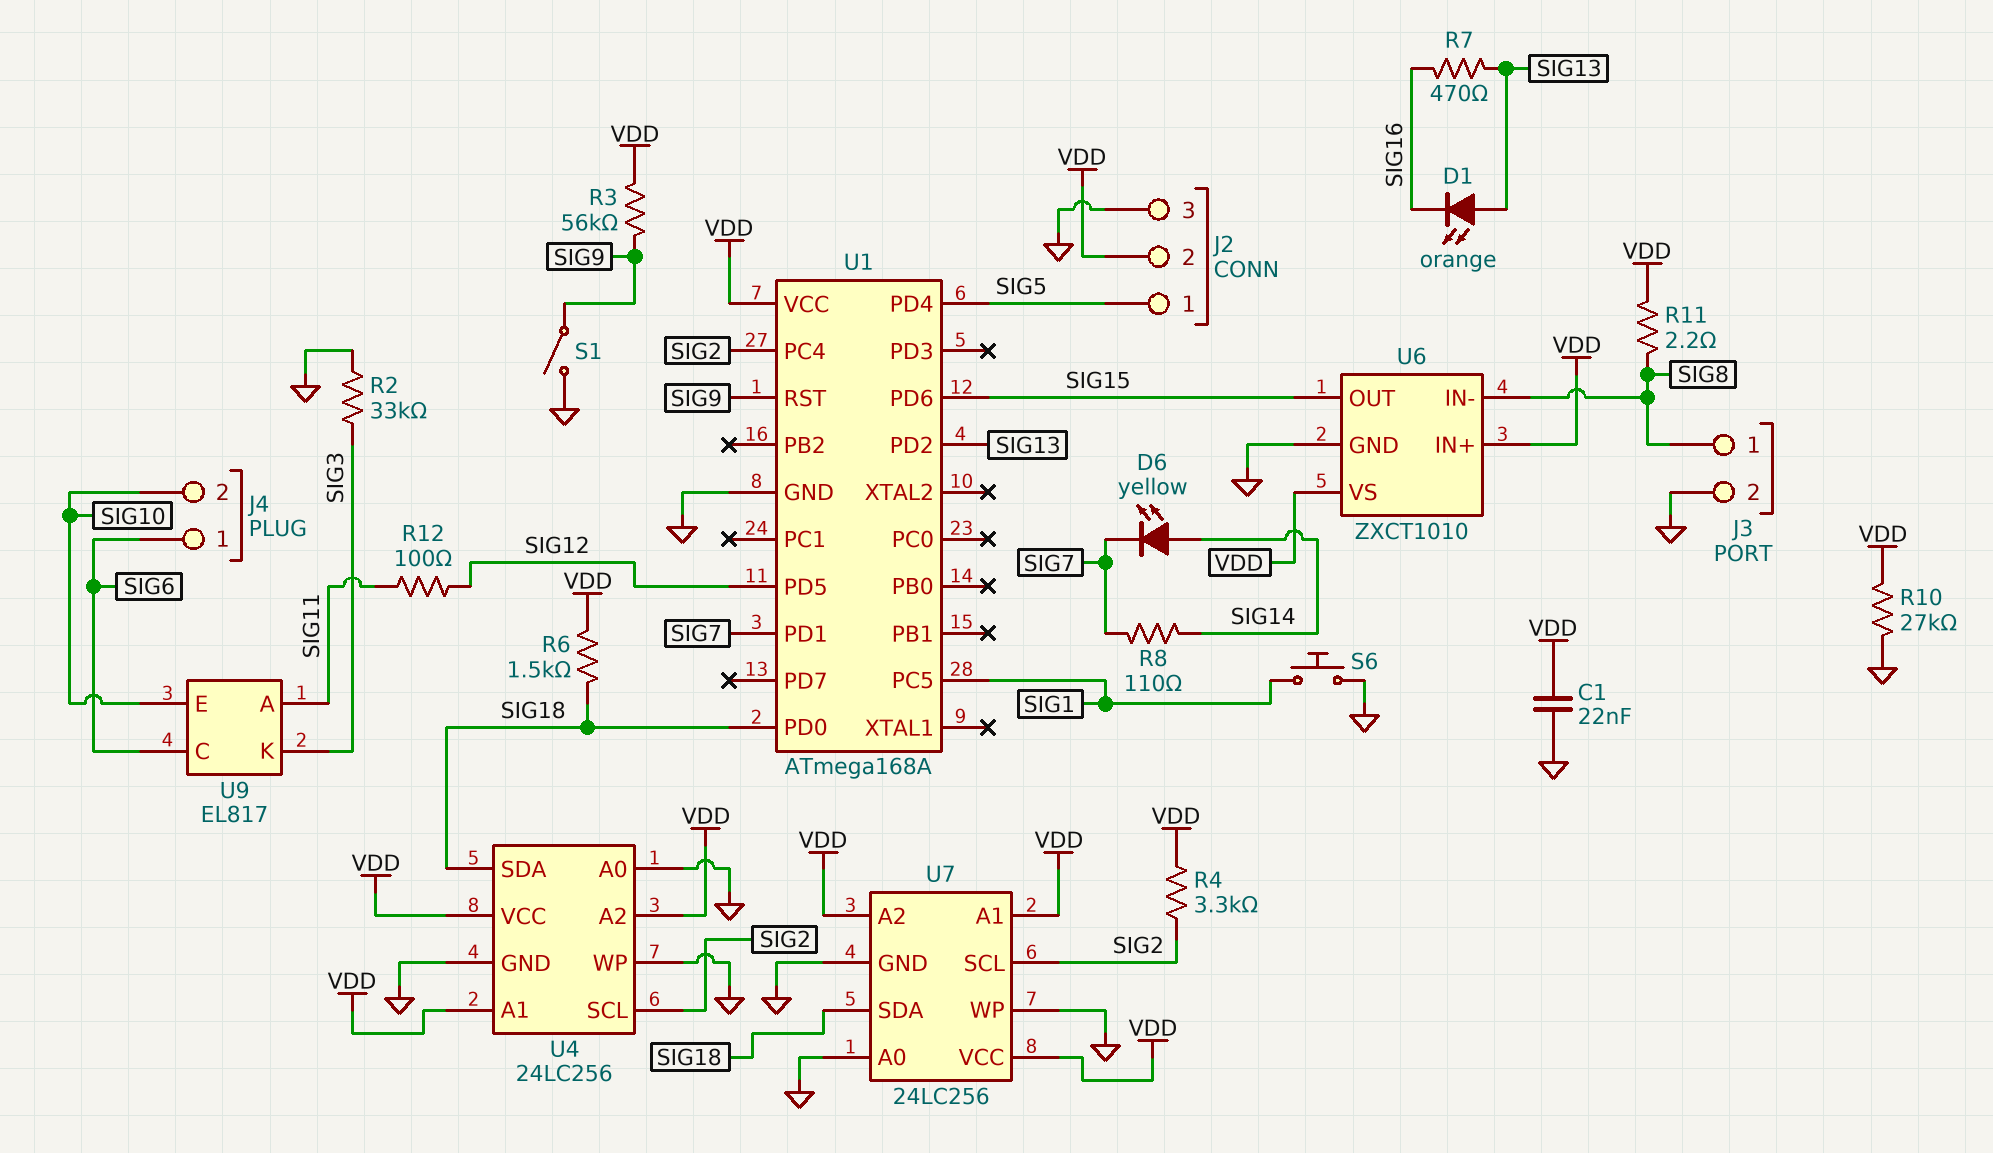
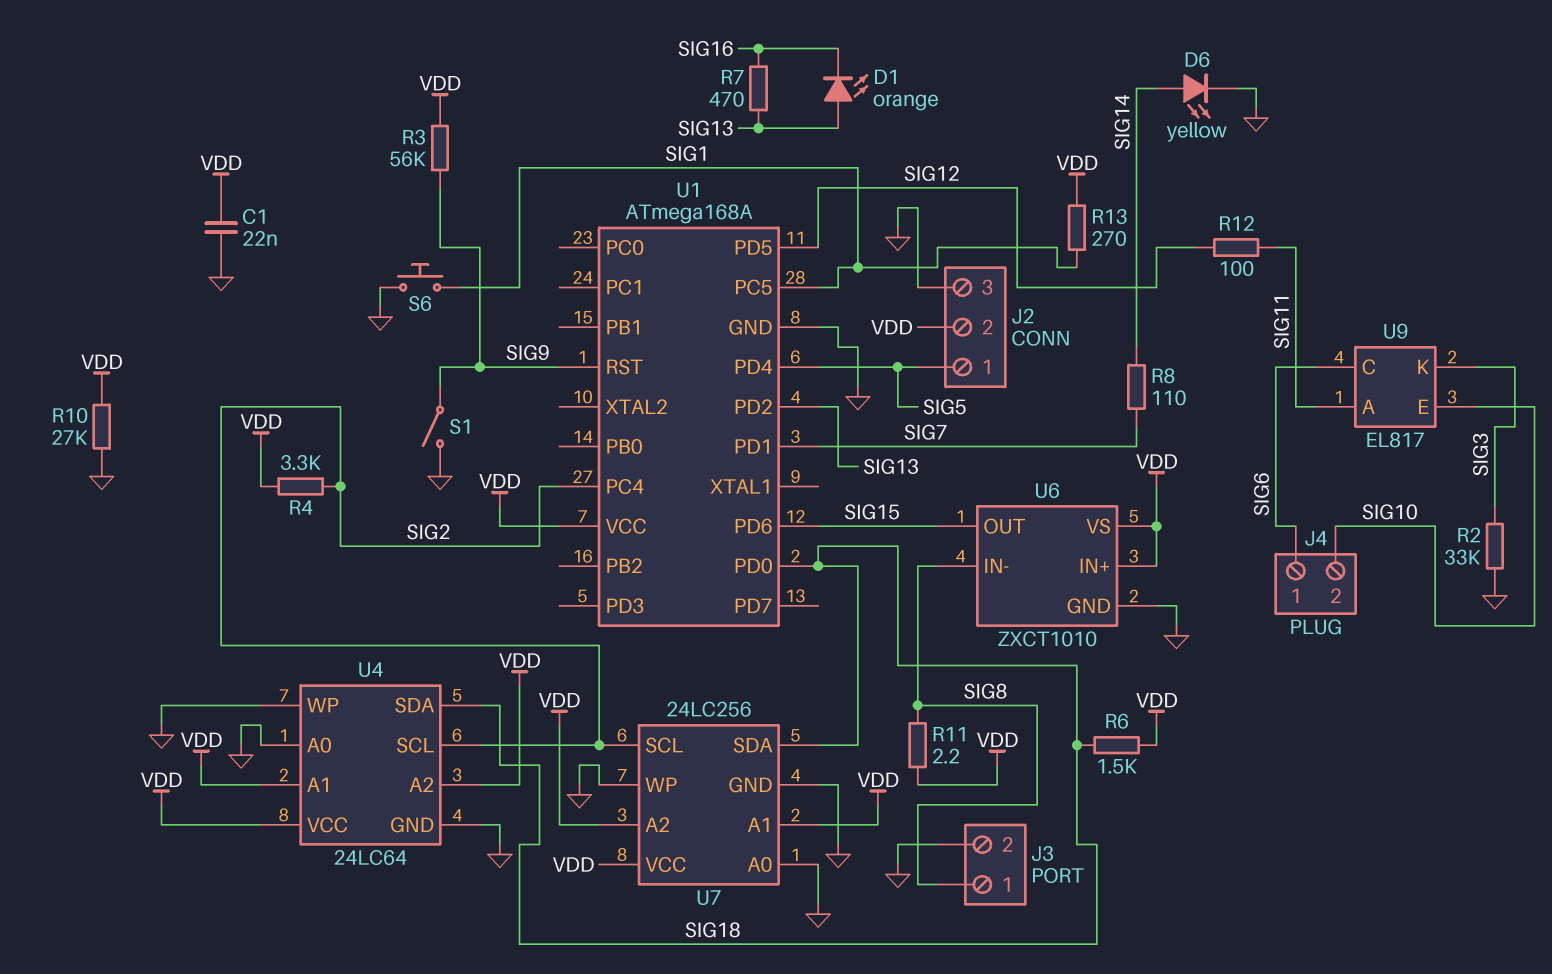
D6: LED yellow (A SIG14, K SIG7) -> LED yellow (A SIG14, K GND)
R13: none -> 270 (SIG1, VDD)
U4: 24LC256 -> 24LC64

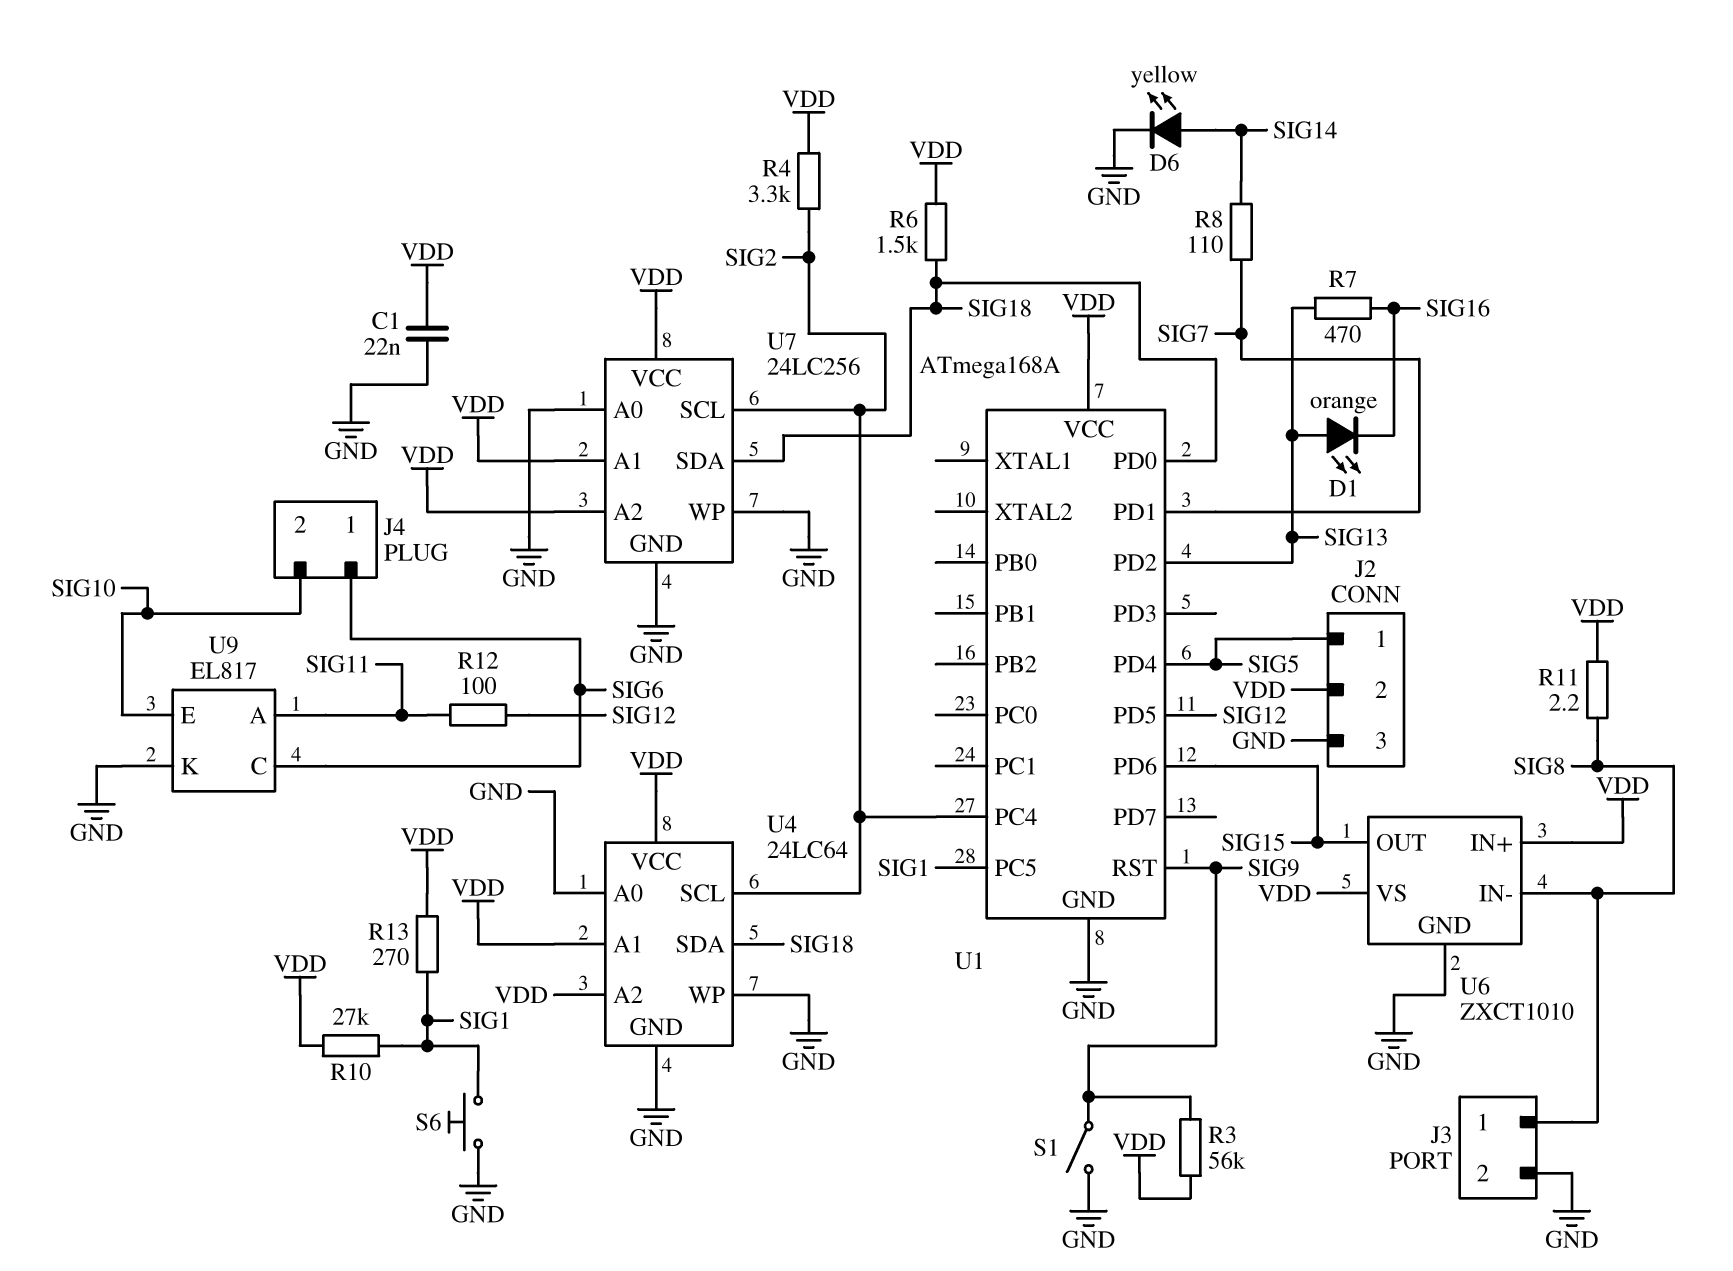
R2: 33k (GND, SIG3) -> none
R10: 27k (GND, VDD) -> 27k (SIG1, VDD)
U9 pin K: SIG3 -> GND

